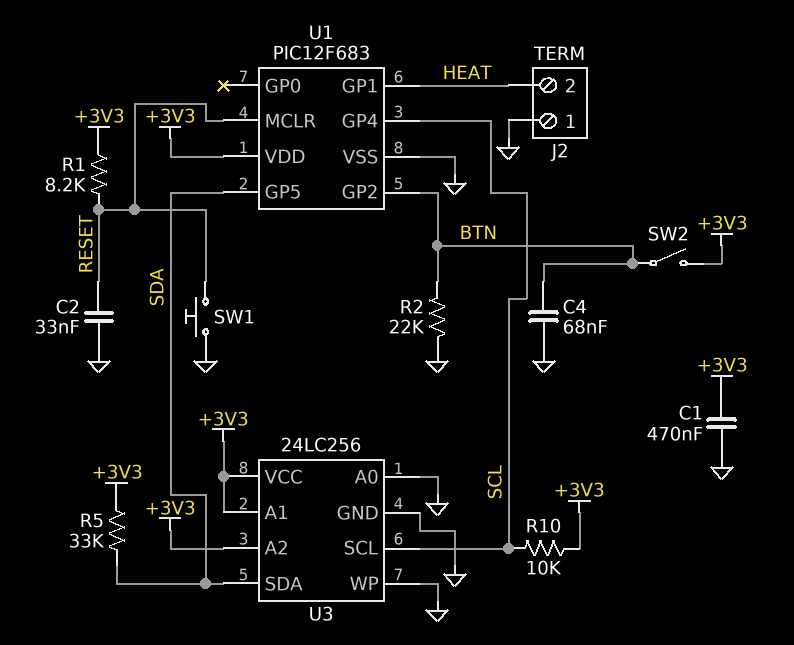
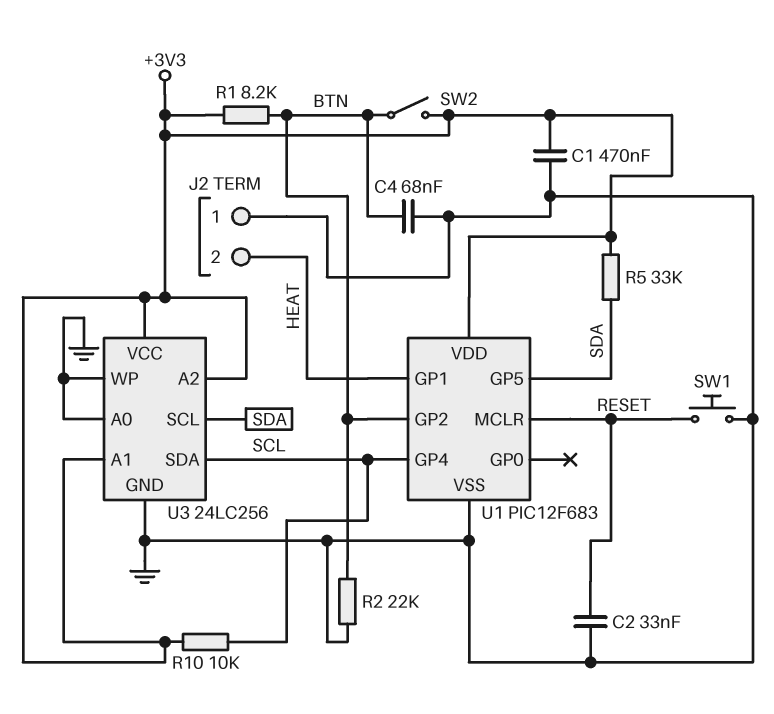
R1: 8.2k (+3V3, RESET) -> 8.2k (+3V3, BTN)
U3 pin SCL: SCL -> SDA
U3 pin SDA: SDA -> SCL

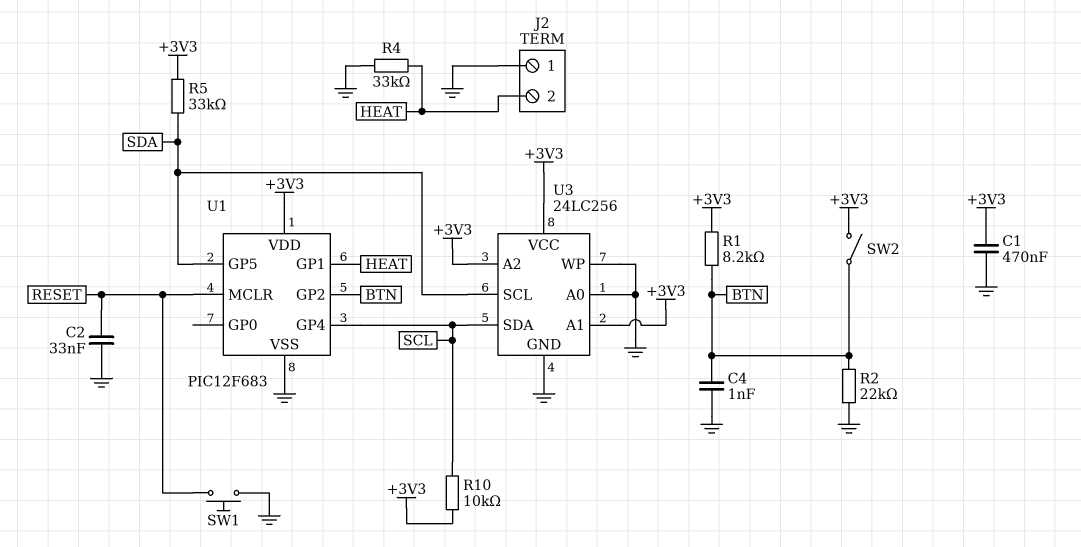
C4: 68nF (BTN, GND) -> 1nF (BTN, GND)
R4: none -> 33k (GND, HEAT)

